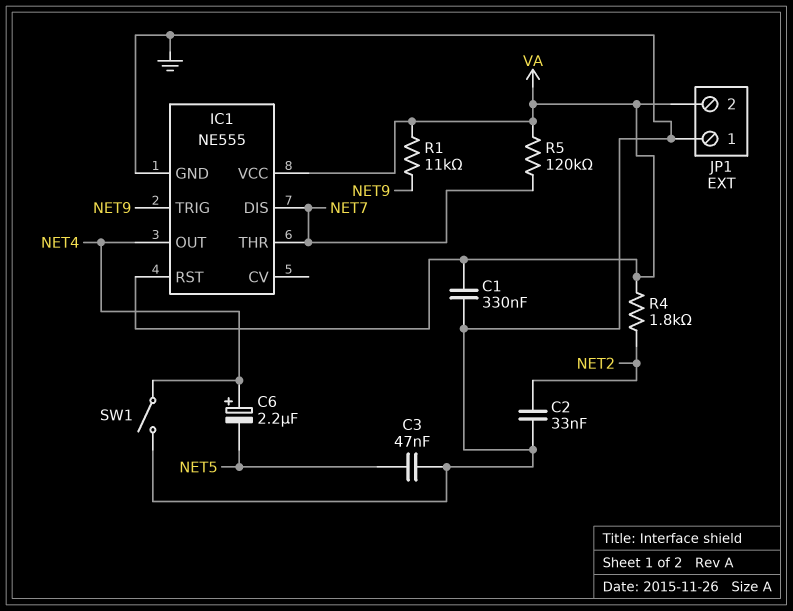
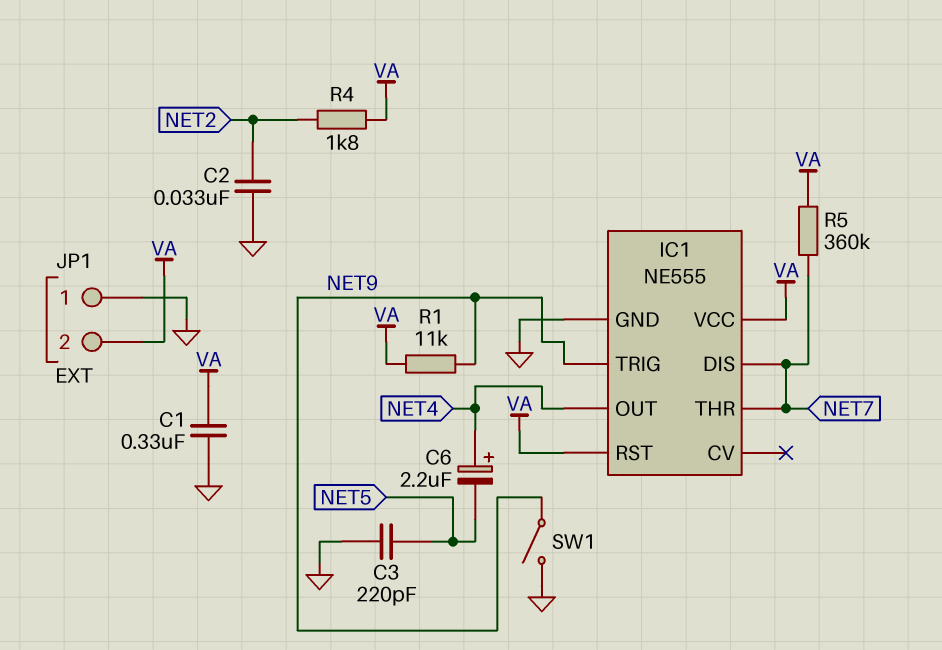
C3: 47nF (GND, NET5) -> 220pF (GND, NET5)
R5: 120k (NET7, VA) -> 360k (NET7, VA)
SW1: switch (GND, NET4) -> switch (GND, NET9)

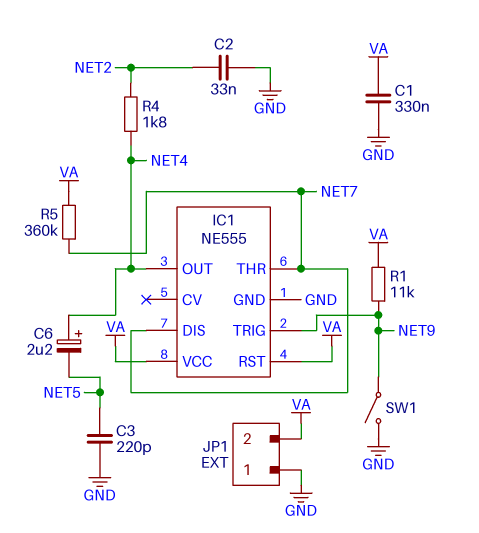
R4: 1.8k (NET2, VA) -> 1.8k (NET2, NET4)

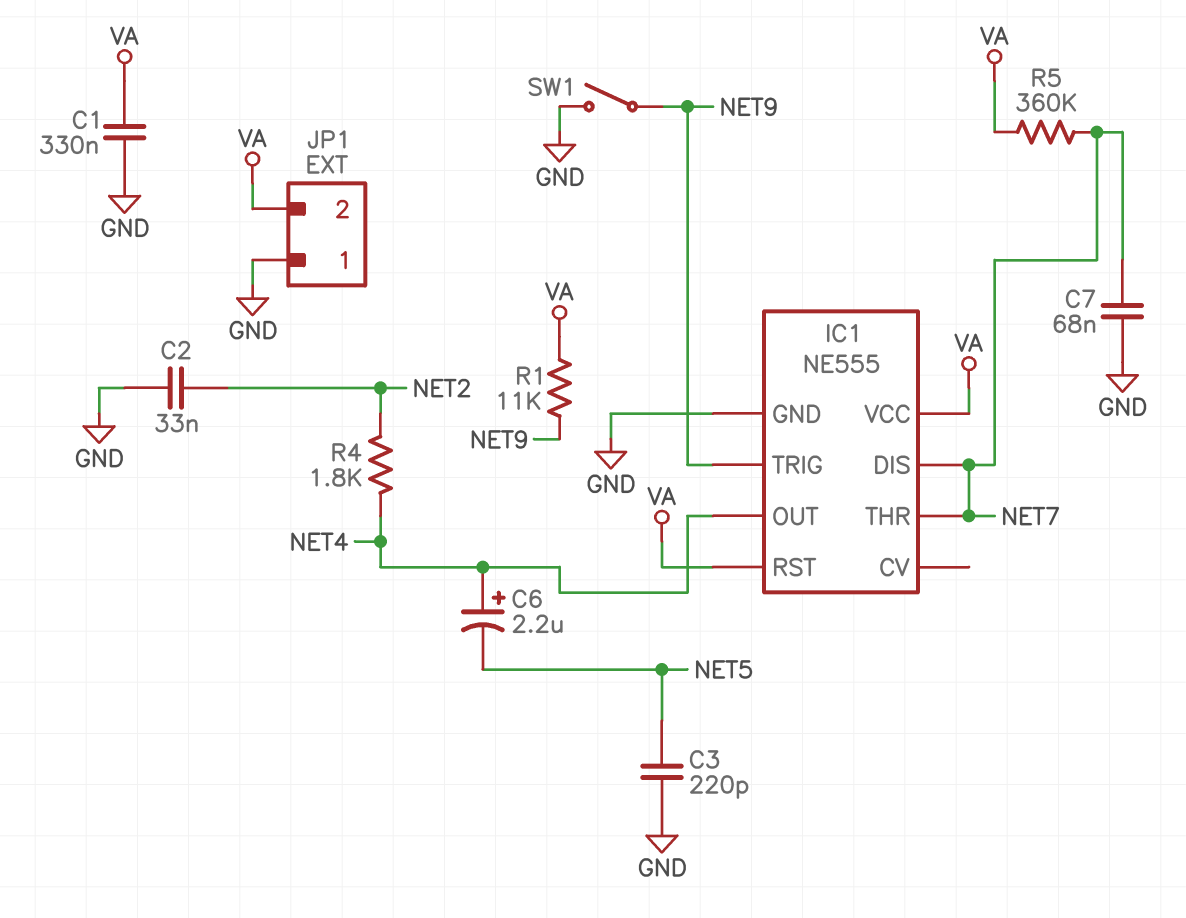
C7: none -> 68nF (GND, NET7)

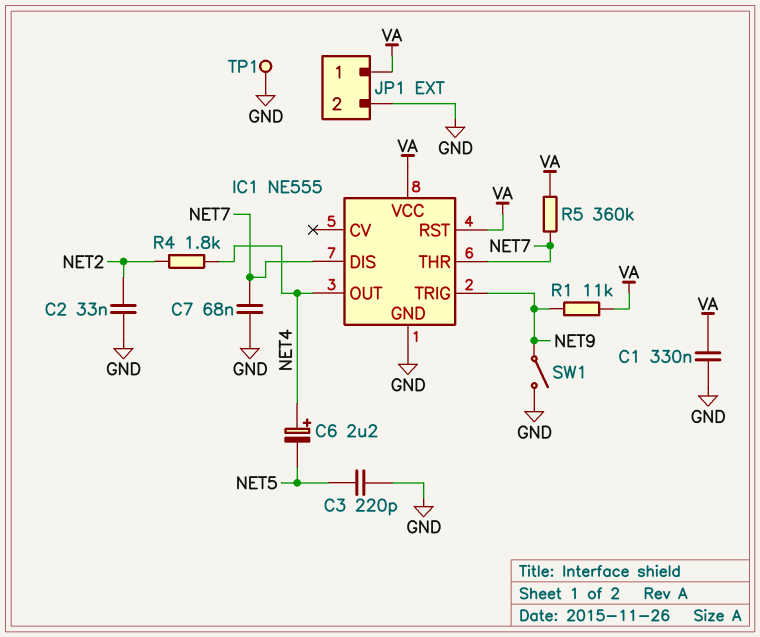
JP1 pin 1: GND -> VA
JP1 pin 2: VA -> GND
TP1: none -> test point (GND)

